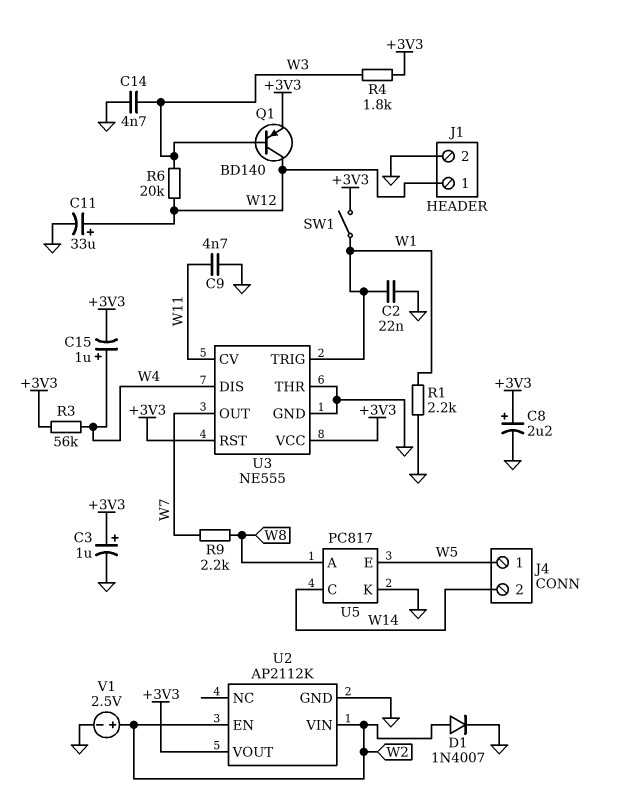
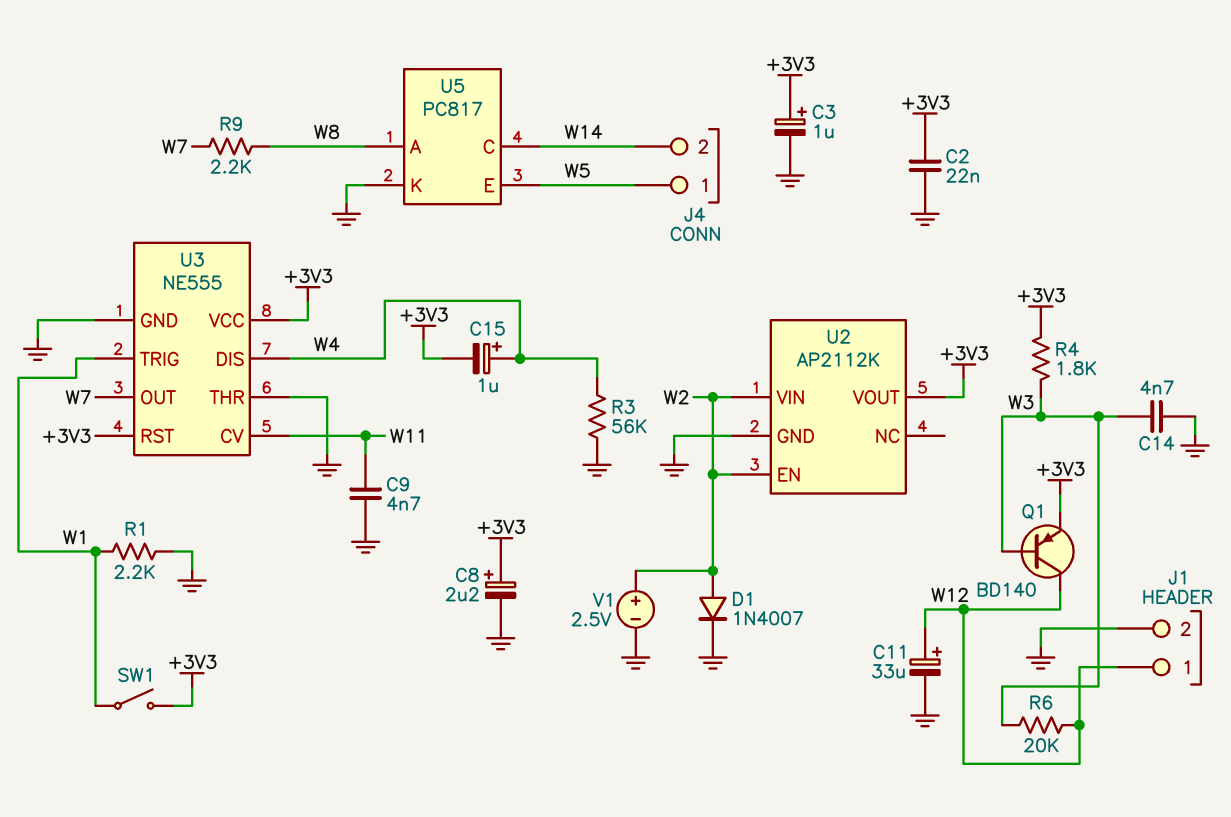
C2: 22nF (GND, W1) -> 22nF (+3V3, GND)
R3: 56k (+3V3, W4) -> 56k (GND, W4)

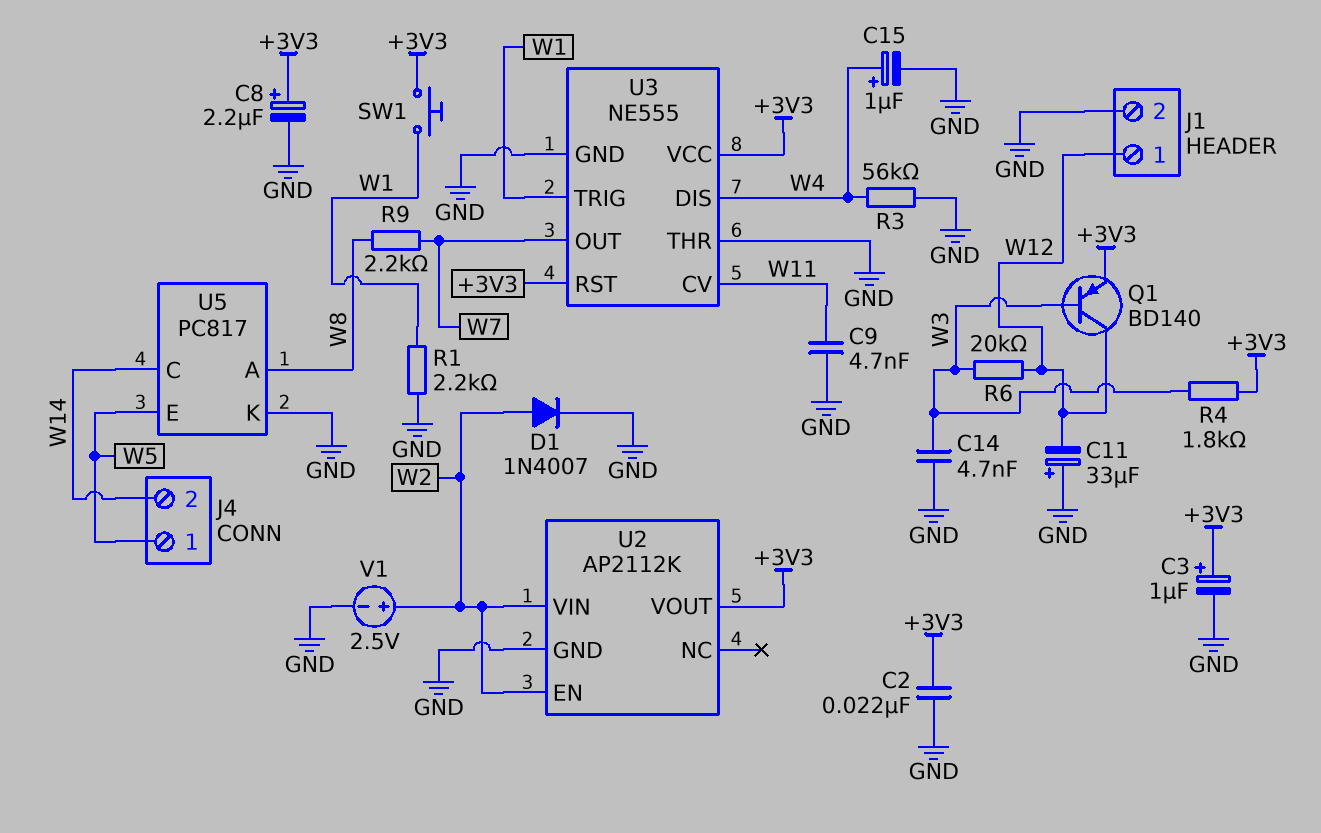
C11: 33uF (plus W12, minus GND) -> 33uF (plus GND, minus W12)
C15: 1uF (plus W4, minus +3V3) -> 1uF (plus W4, minus GND)
SW1: switch (+3V3, W1) -> button (+3V3, W1)

